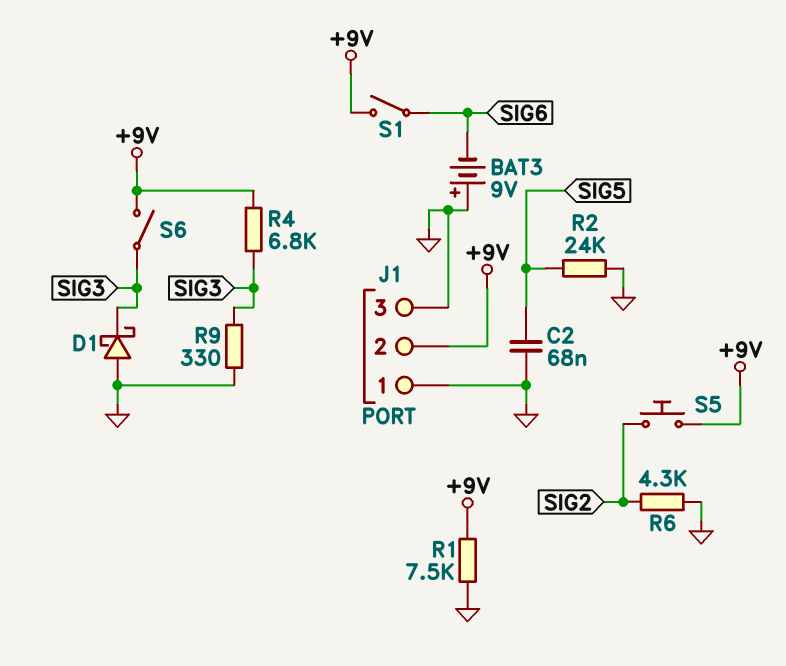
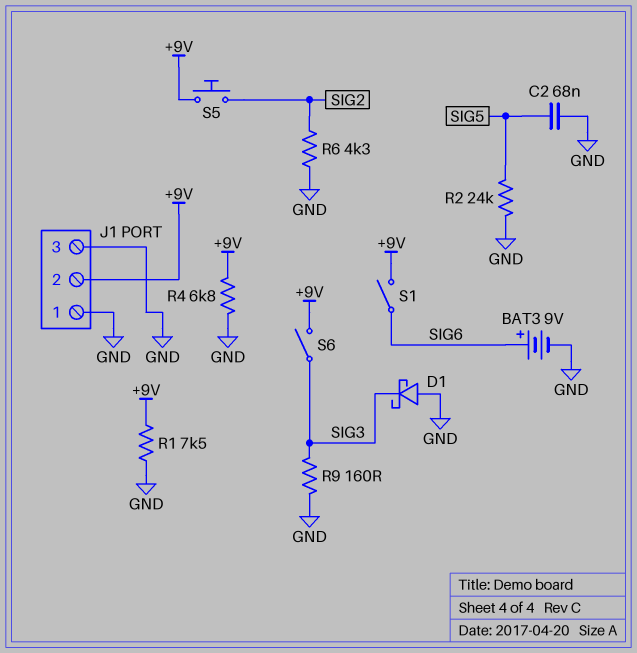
BAT3: 9V (plus GND, minus SIG6) -> 9V (plus SIG6, minus GND)
R4: 6.8k (+9V, SIG3) -> 6.8k (+9V, GND)
R9: 330 (GND, SIG3) -> 160 (GND, SIG3)

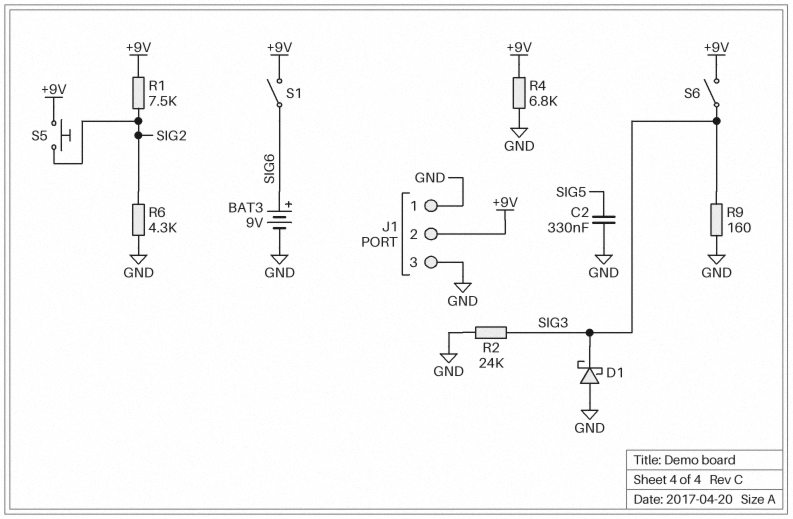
C2: 68nF (GND, SIG5) -> 330nF (GND, SIG5)
R1: 7.5k (+9V, GND) -> 7.5k (+9V, SIG2)
R2: 24k (GND, SIG5) -> 24k (GND, SIG3)

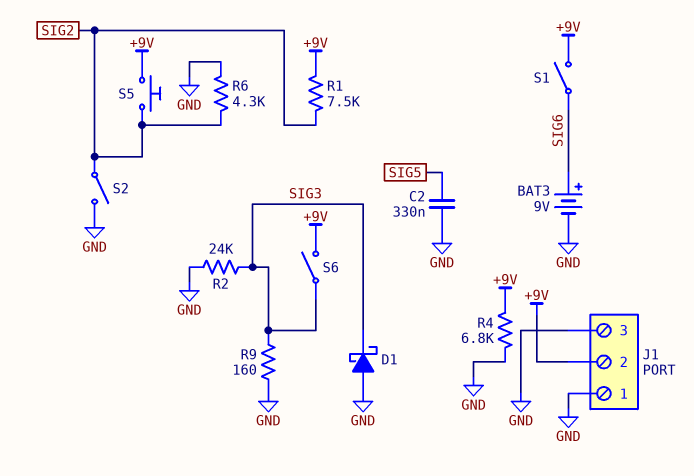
S2: none -> switch (GND, SIG2)

